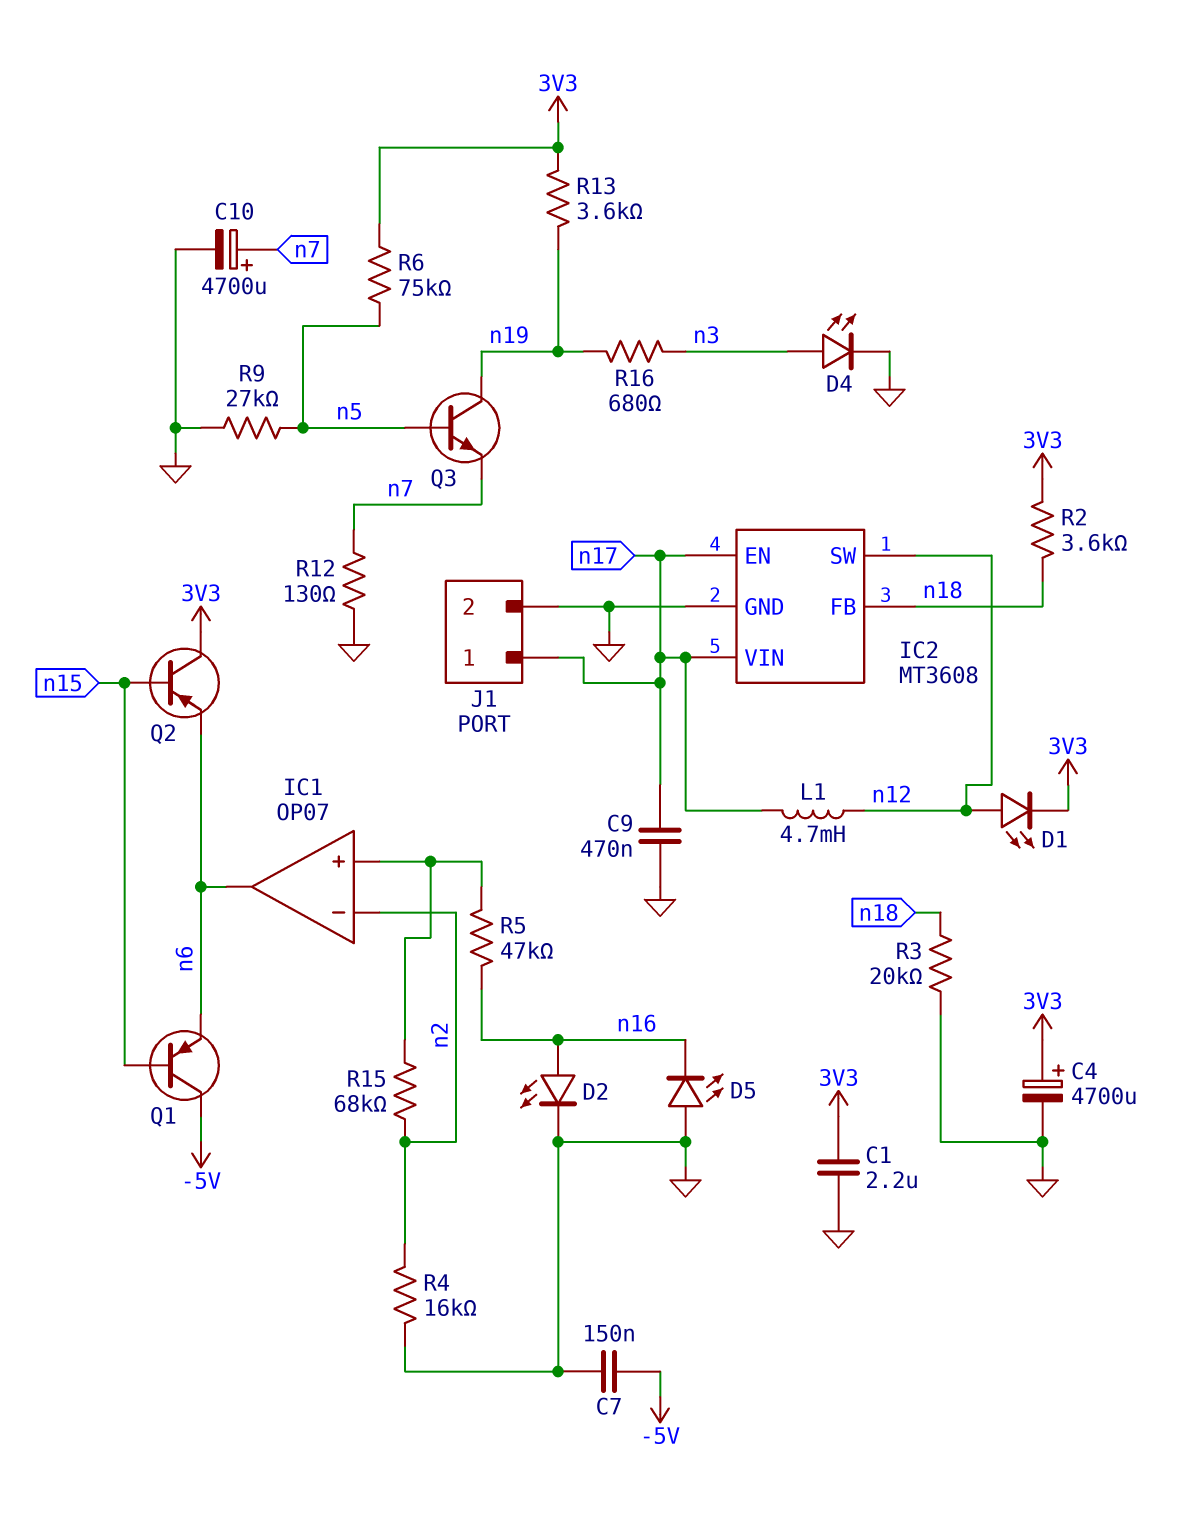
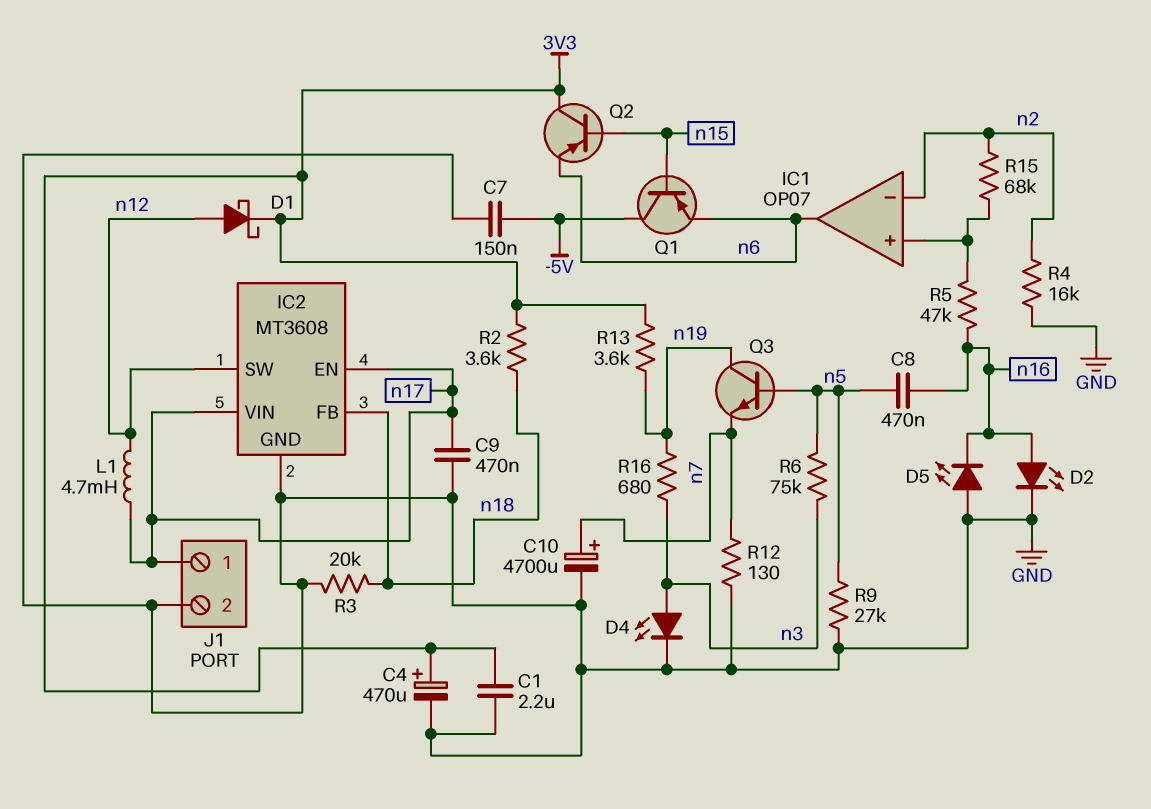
C4: 4700uF (plus 3V3, minus GND) -> 470uF (plus 3V3, minus GND)
C8: none -> 470nF (n5, n16)
D1: LED (A n12, K 3V3) -> schottky (A n12, K 3V3)
R6: 75k (3V3, n5) -> 75k (n3, n5)

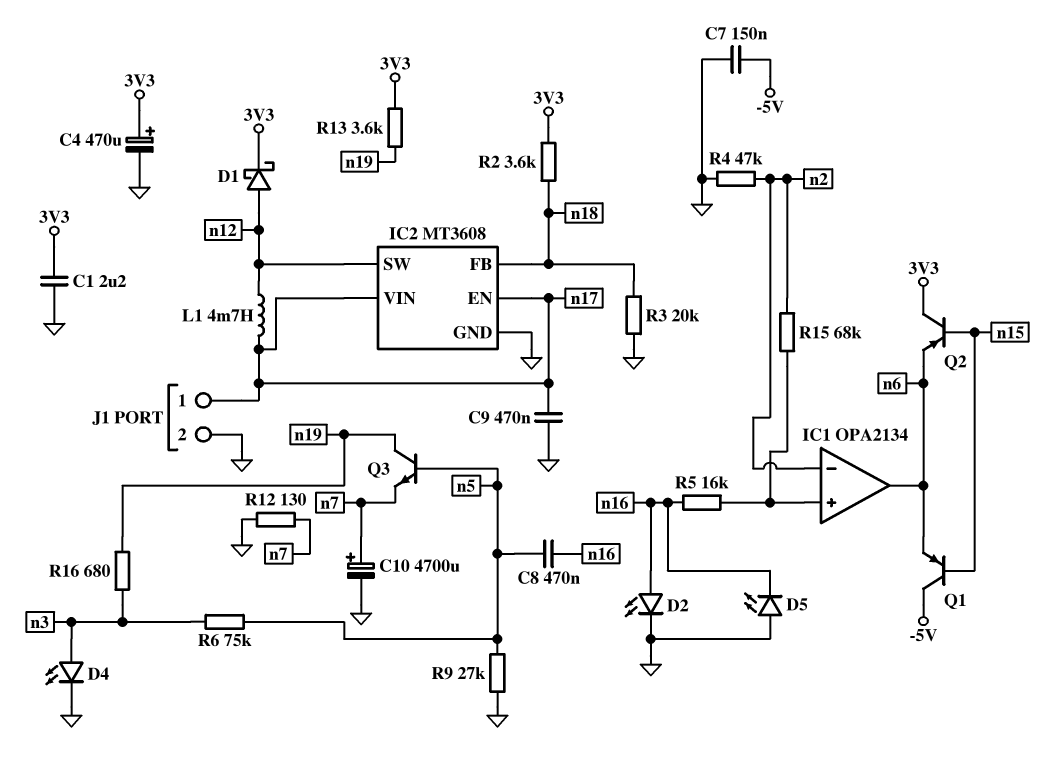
IC1: OP07 -> OPA2134
R4: 16k (GND, n2) -> 47k (GND, n2)
R5: 47k (IC1/in+, n16) -> 16k (IC1/in+, n16)

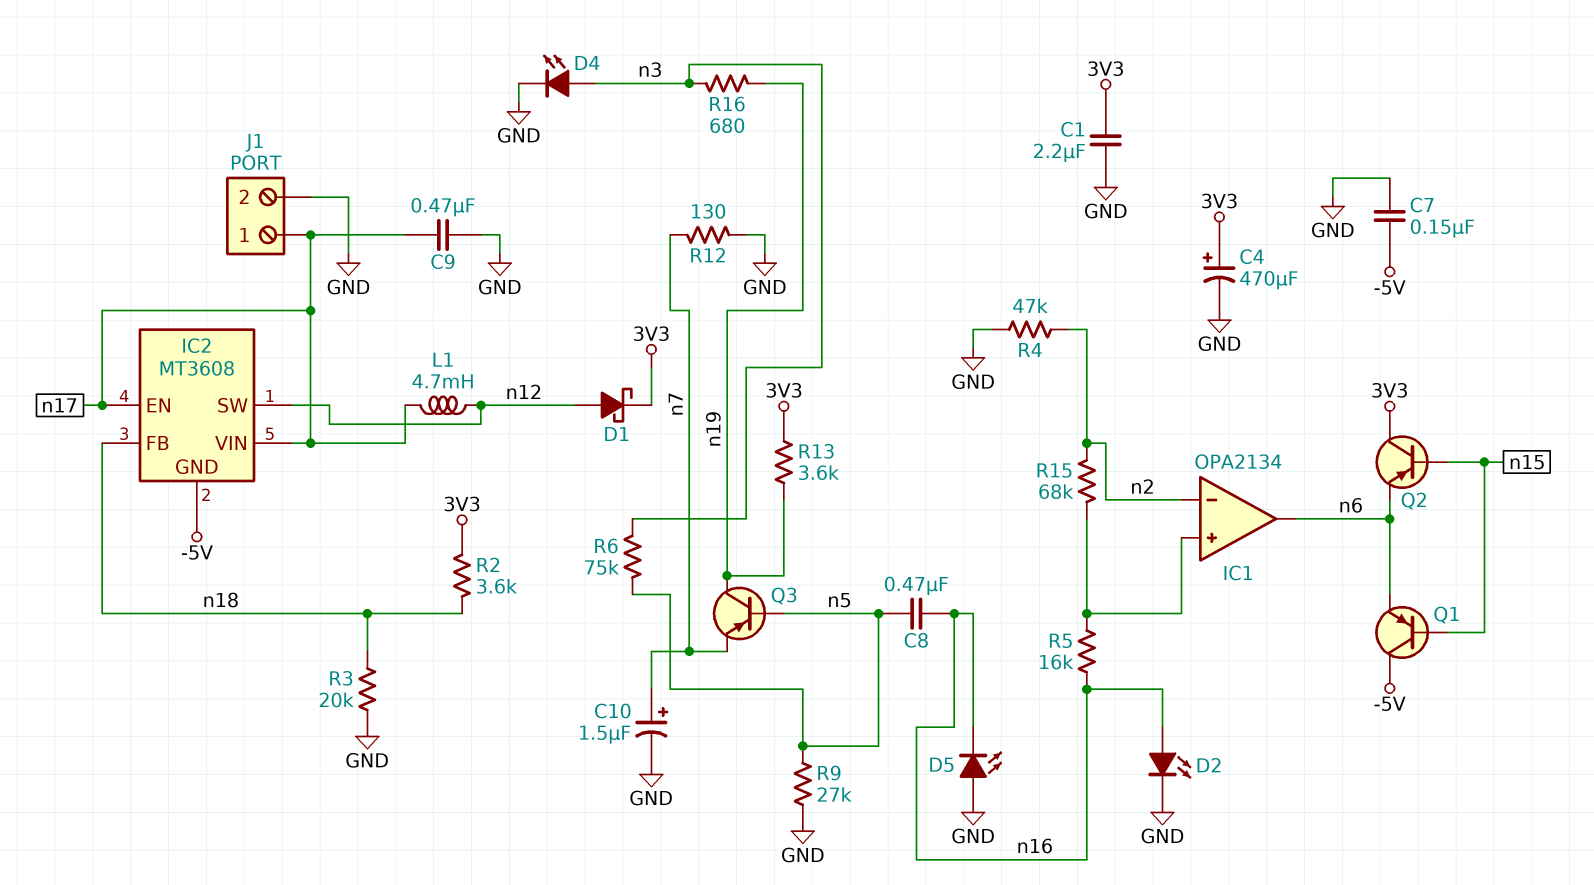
C10: 4700uF (plus n7, minus GND) -> 1.5uF (plus n7, minus GND)
IC2 pin GND: GND -> -5V
Q3: NPN (B n5, C n19, E n7) -> PNP (B n5, C n19, E n7)

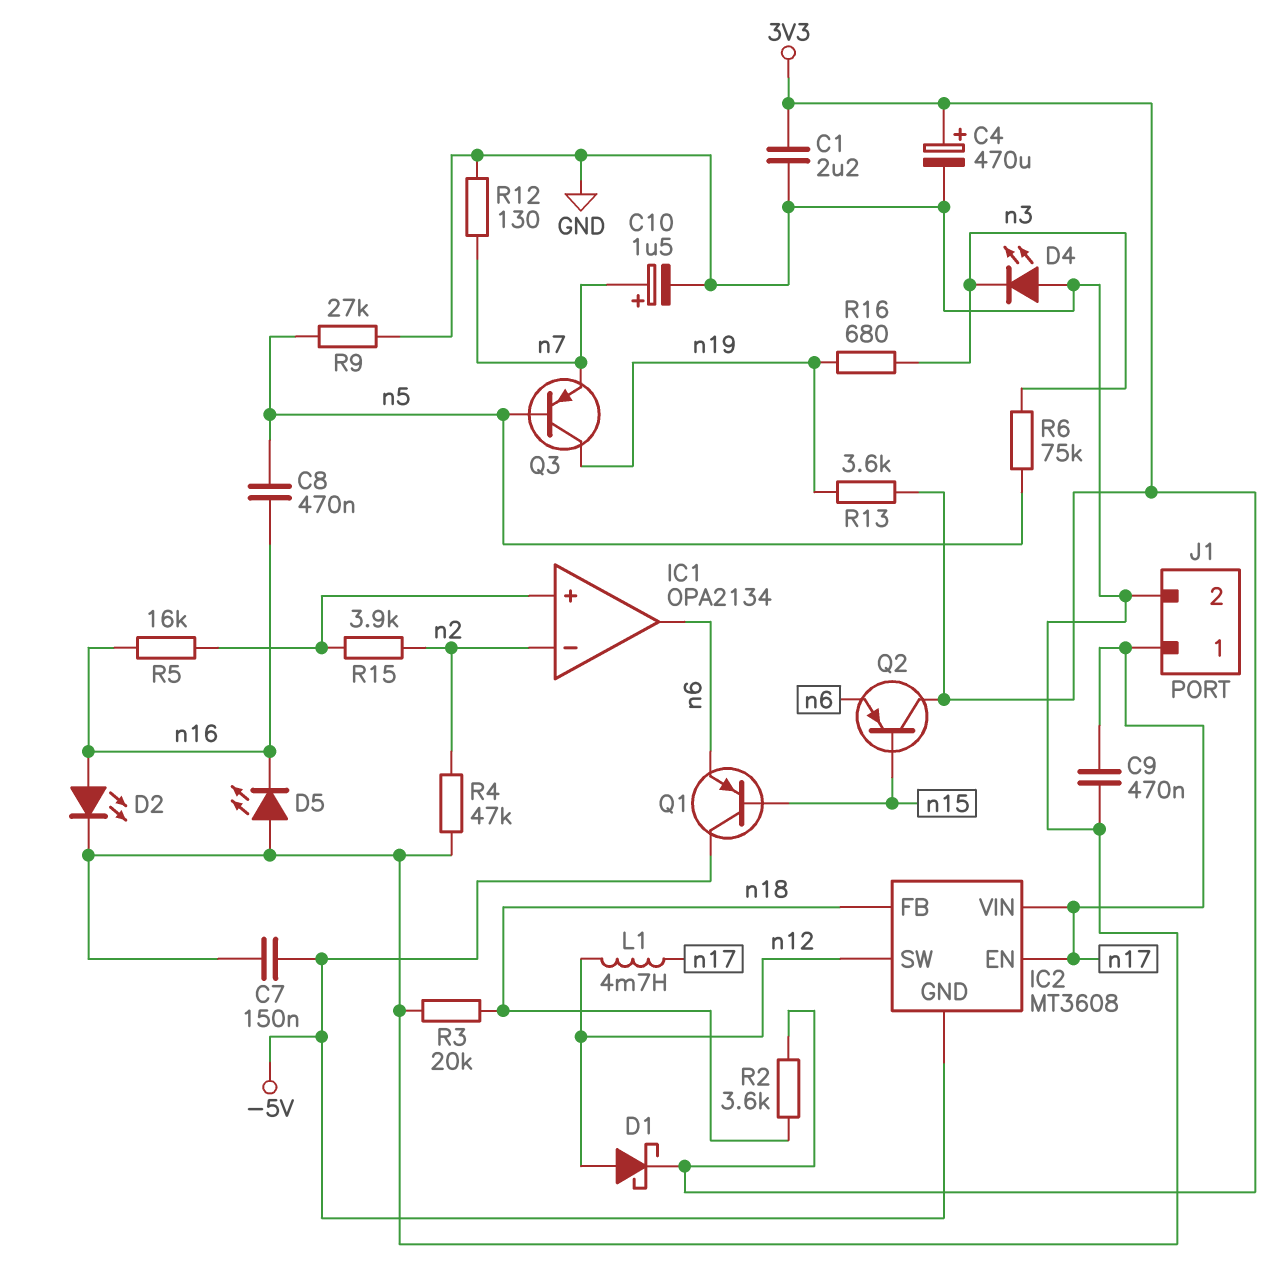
D4: LED (A n3, K GND) -> LED (A GND, K n3)
R15: 68k (IC1/in+, n2) -> 3.9k (IC1/in+, n2)

